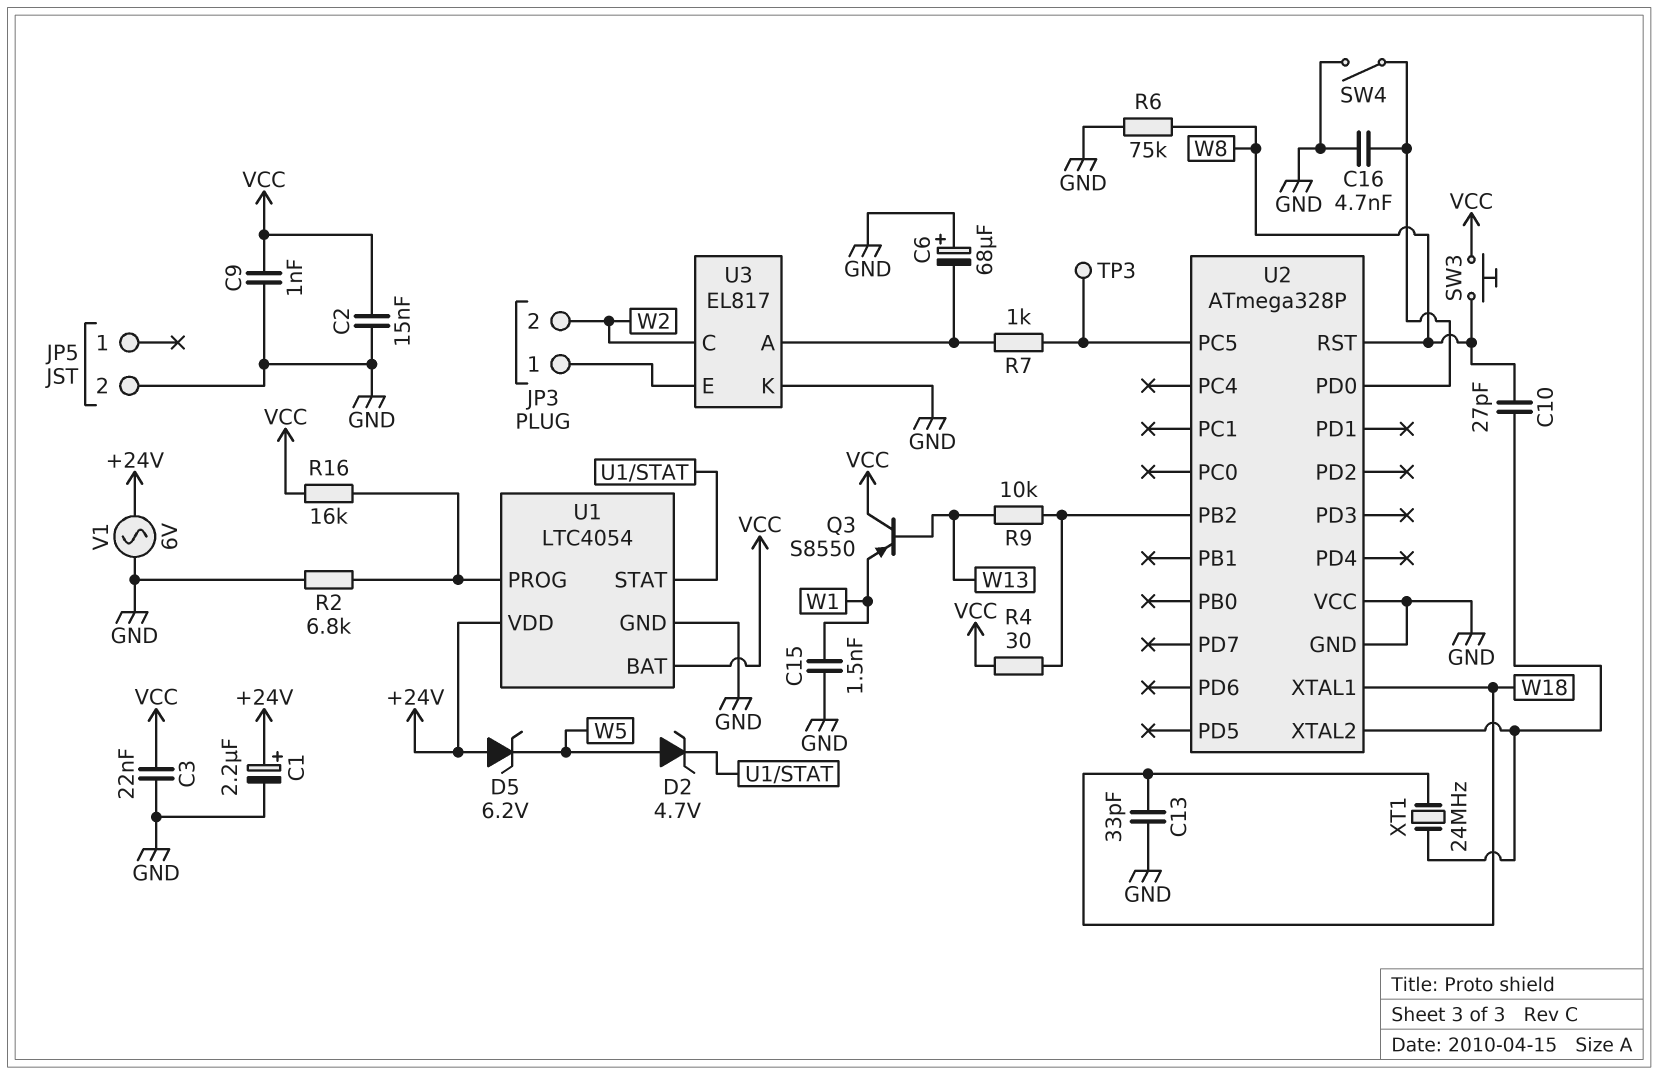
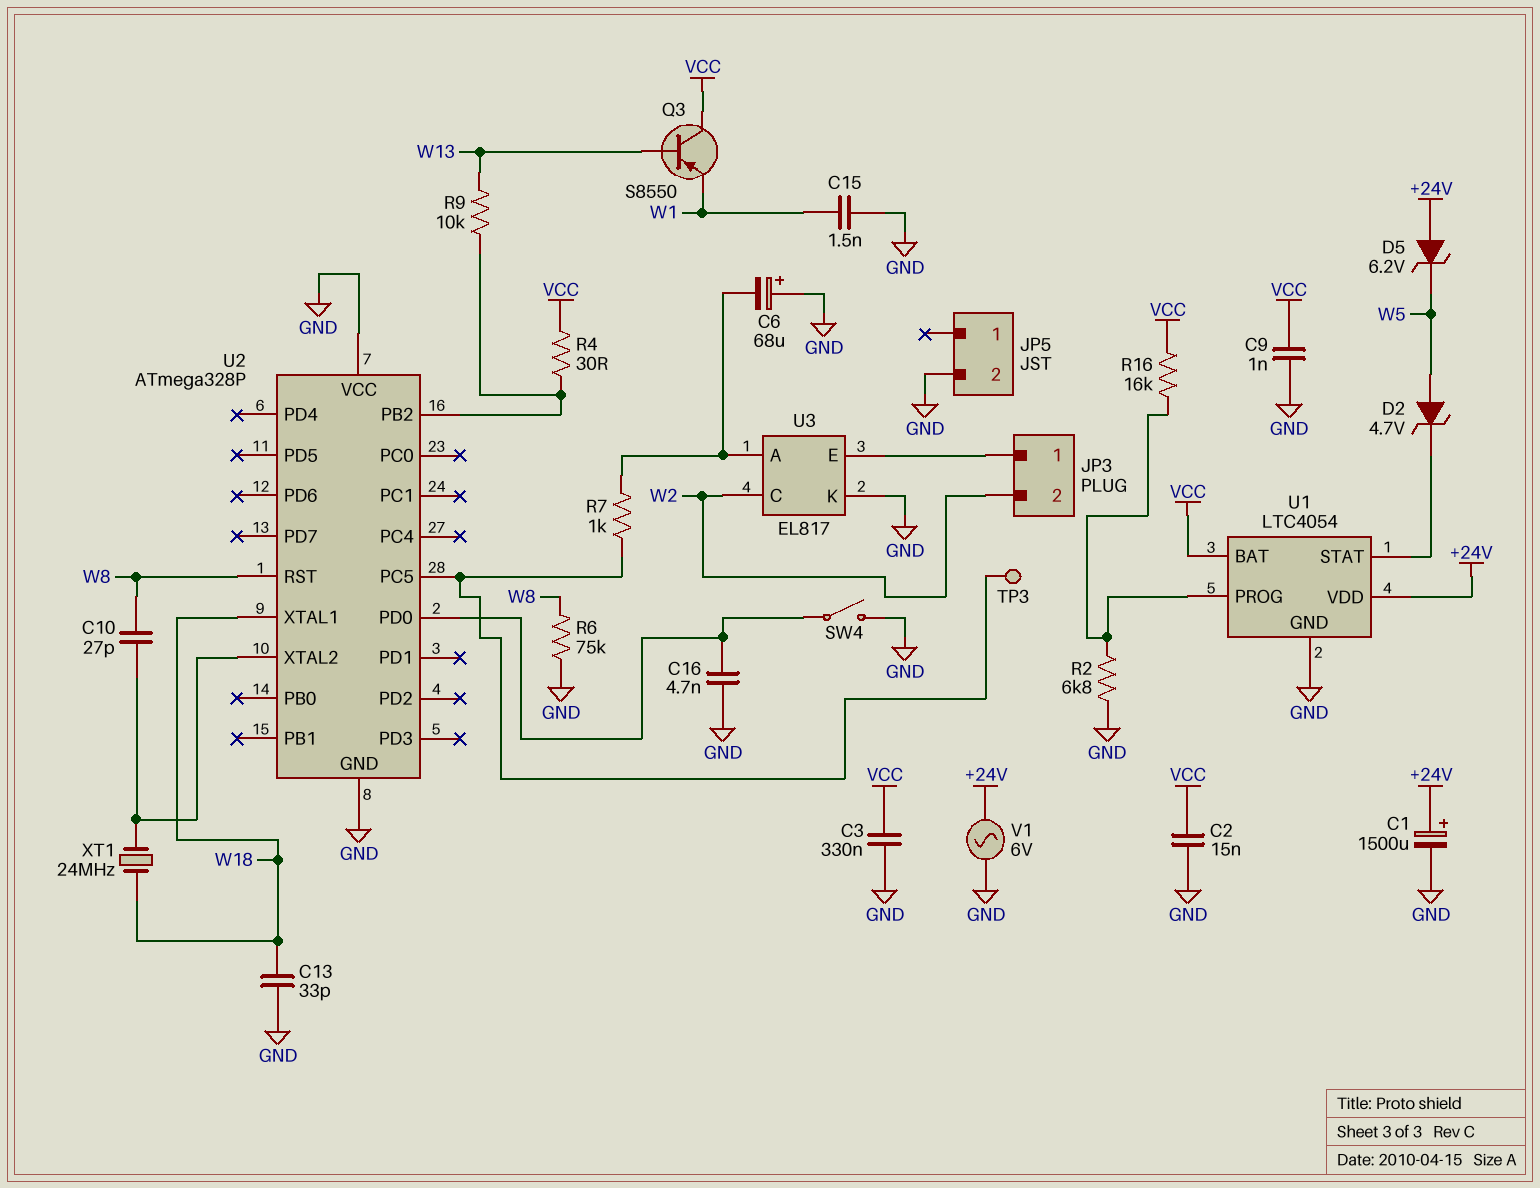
C1: 2.2uF (plus +24V, minus GND) -> 1500uF (plus +24V, minus GND)
C3: 22nF (GND, VCC) -> 330nF (GND, VCC)
SW3: button (VCC, W8) -> none

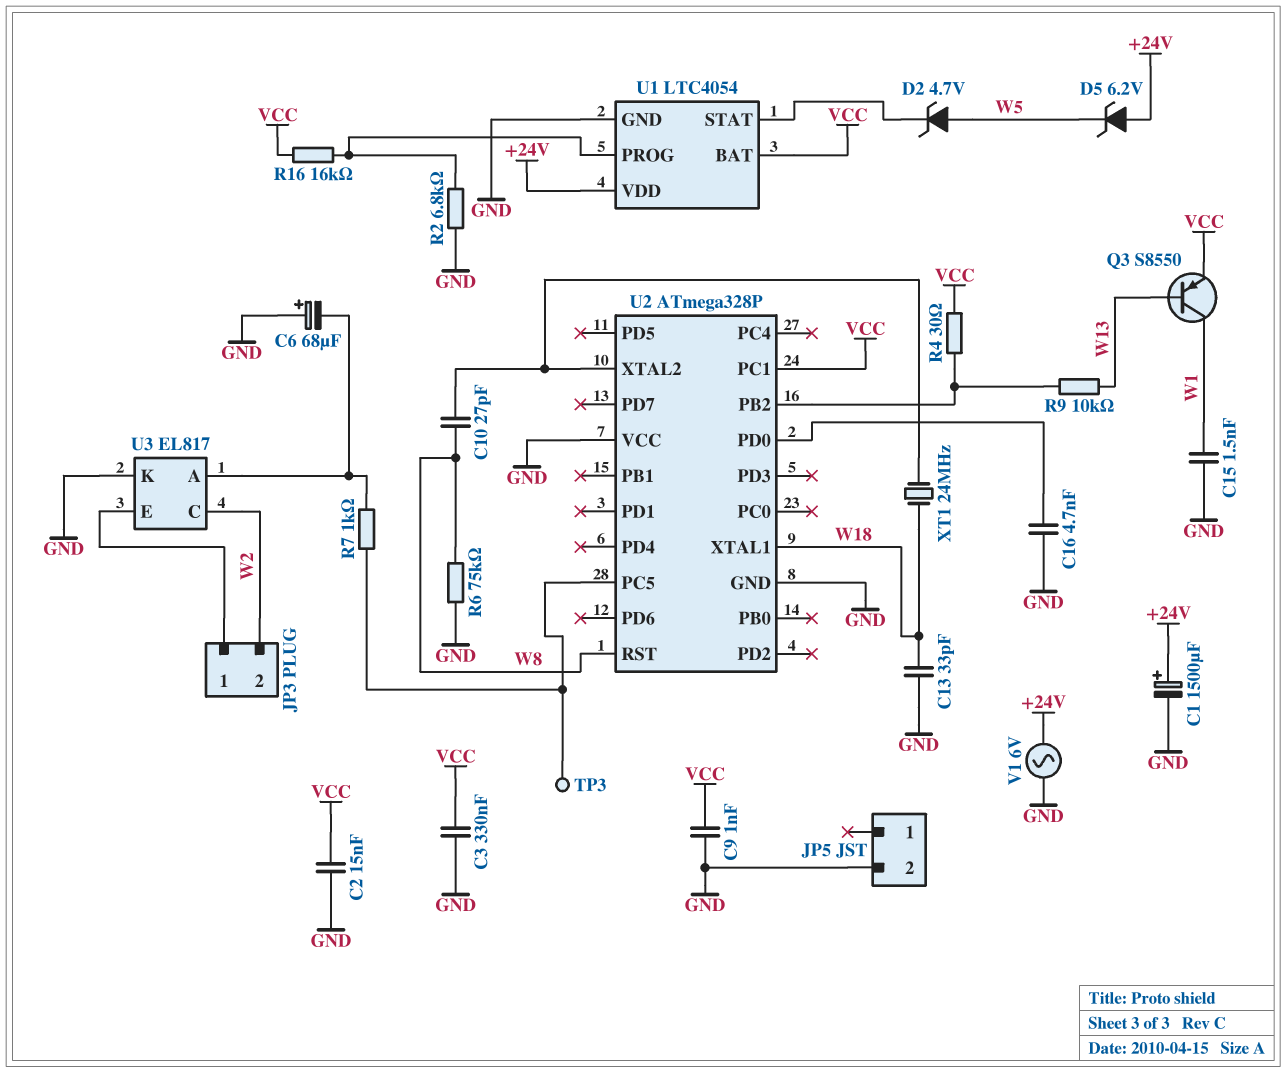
Q3: PNP S8550 (B W13, C VCC, E W1) -> PNP S8550 (B W13, C W1, E VCC)
SW4: switch (GND, U2/PD0) -> none
U2 pin PC1: none -> VCC

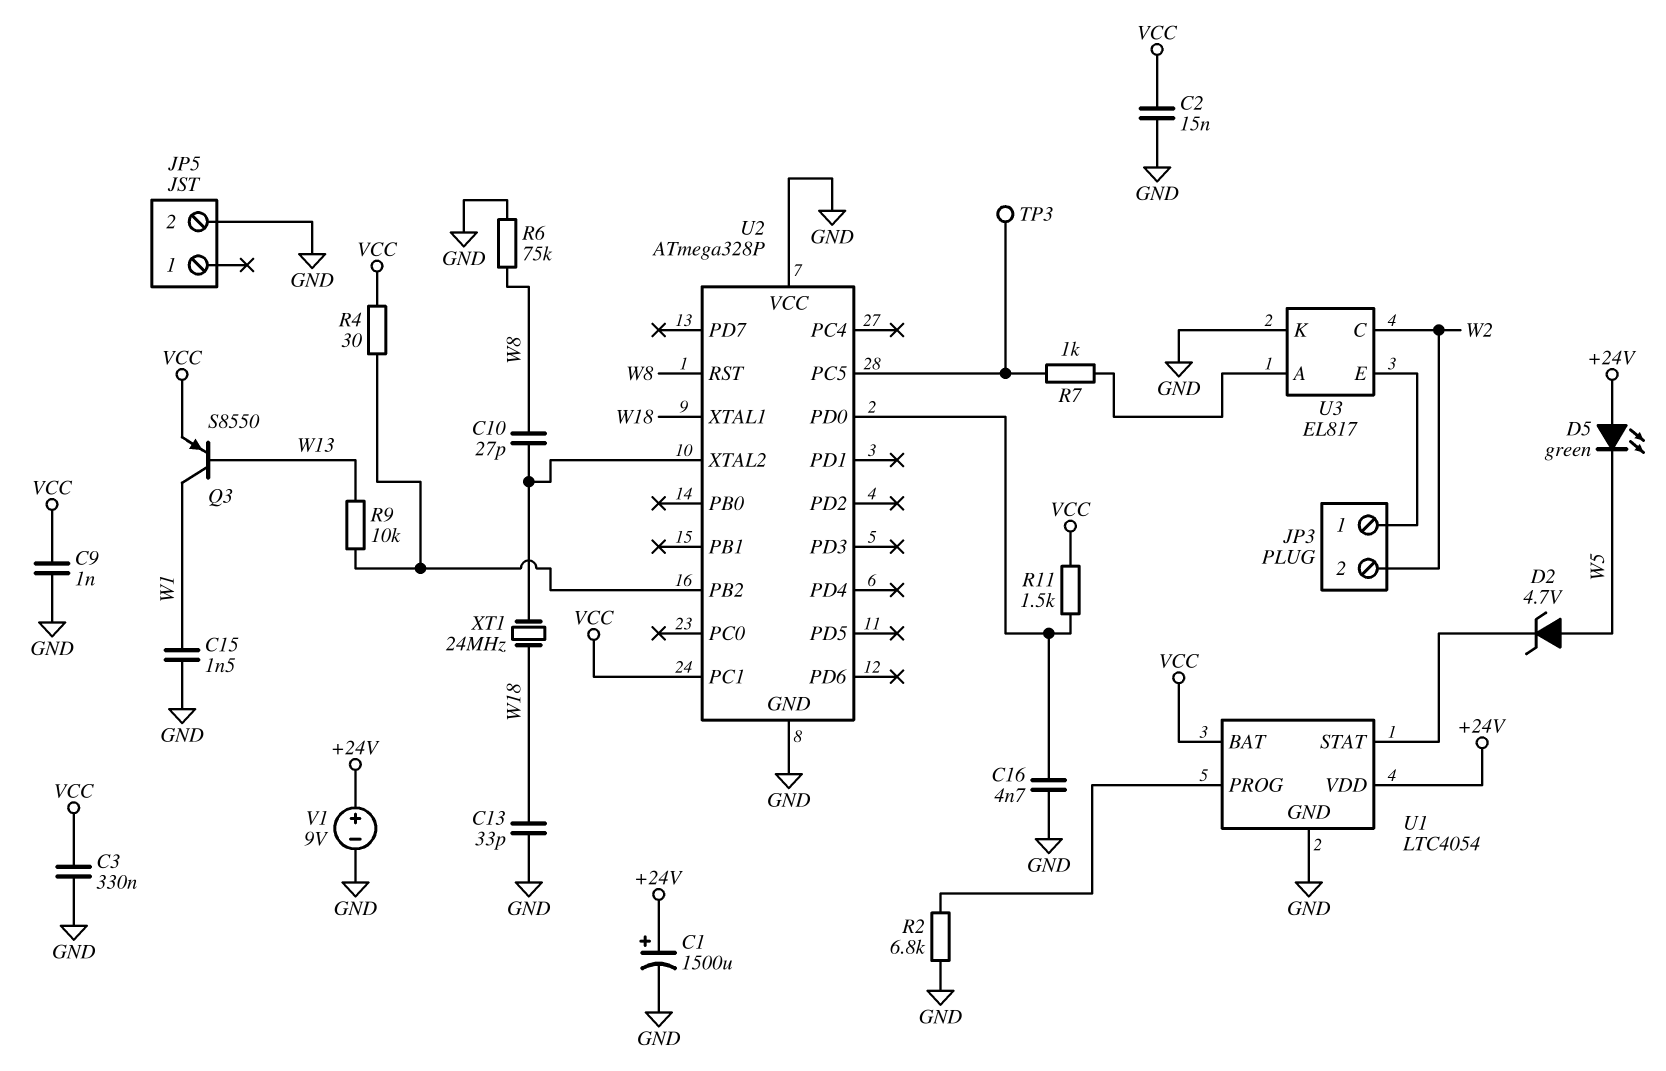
C6: 68uF (plus GND, minus U3/A) -> none
D5: zener 6.2V (A +24V, K W5) -> LED green (A +24V, K W5)
R11: none -> 1.5k (U2/PD0, VCC)
R16: 16k (U1/PROG, VCC) -> none
V1: AC 6V (+24V, GND) -> 9V (plus +24V, minus GND)

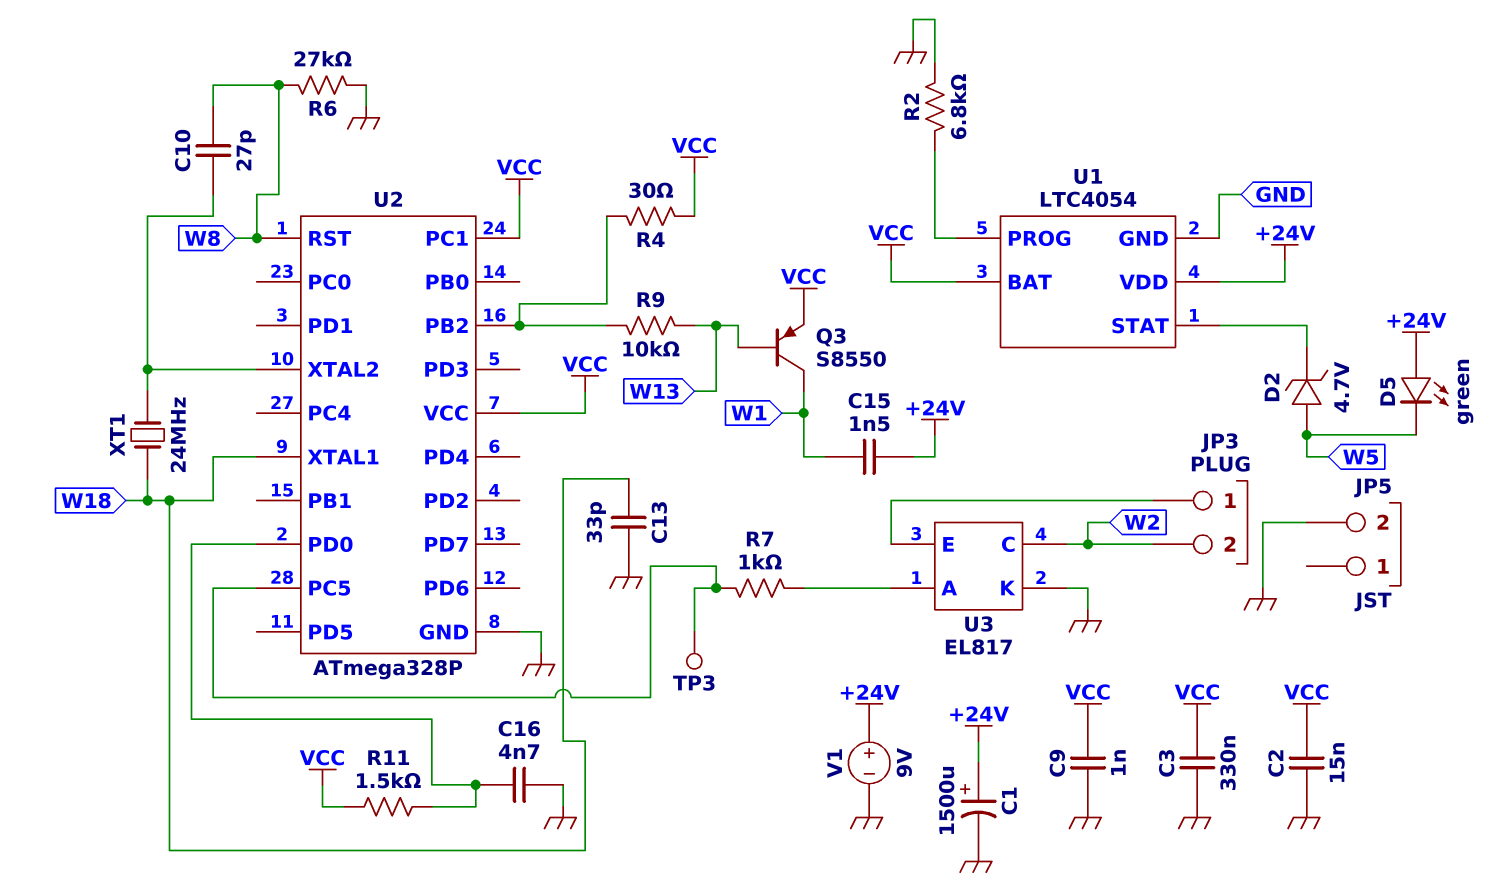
C15: 1.5nF (GND, W1) -> 1.5nF (+24V, W1)
R6: 75k (GND, W8) -> 27k (GND, W8)
U2 pin VCC: GND -> VCC

